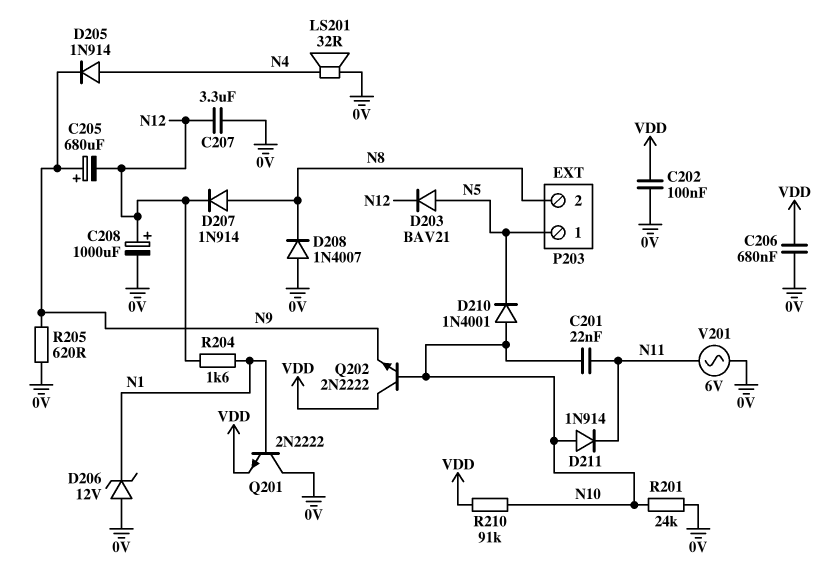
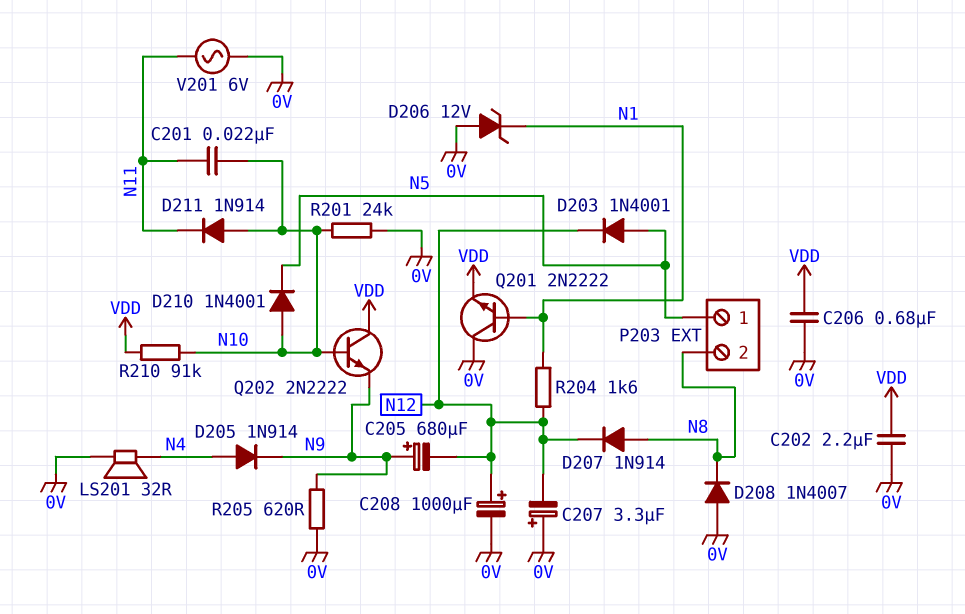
C202: 100nF (0V, VDD) -> 2.2uF (0V, VDD)
C207: 3.3uF (0V, N12) -> 3.3uF (plus 0V, minus N12)
D203: diode BAV21 (A N5, K N12) -> diode 1N4001 (A N5, K N12)

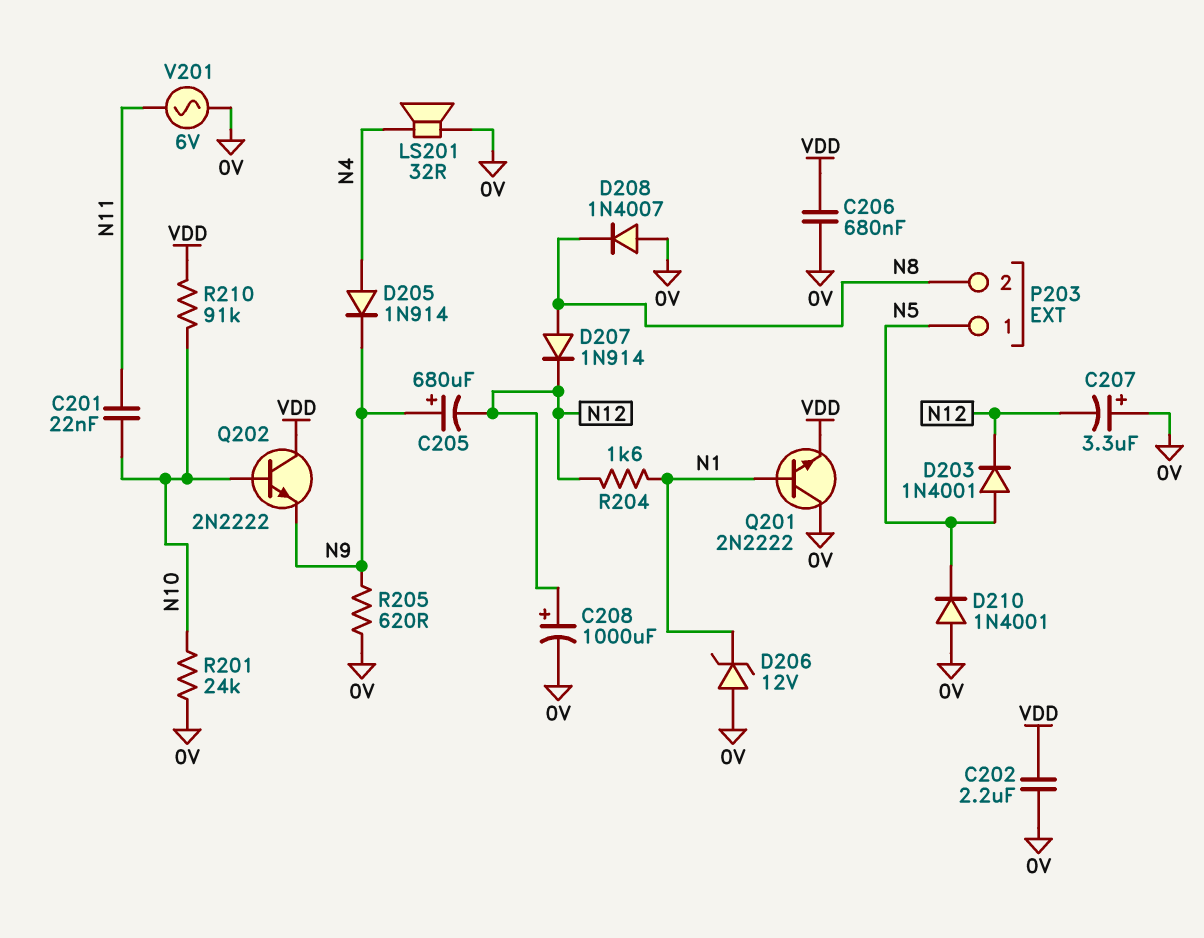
D210: diode 1N4001 (A N10, K N5) -> diode 1N4001 (A 0V, K N5)
D211: diode 1N914 (A N10, K N11) -> none

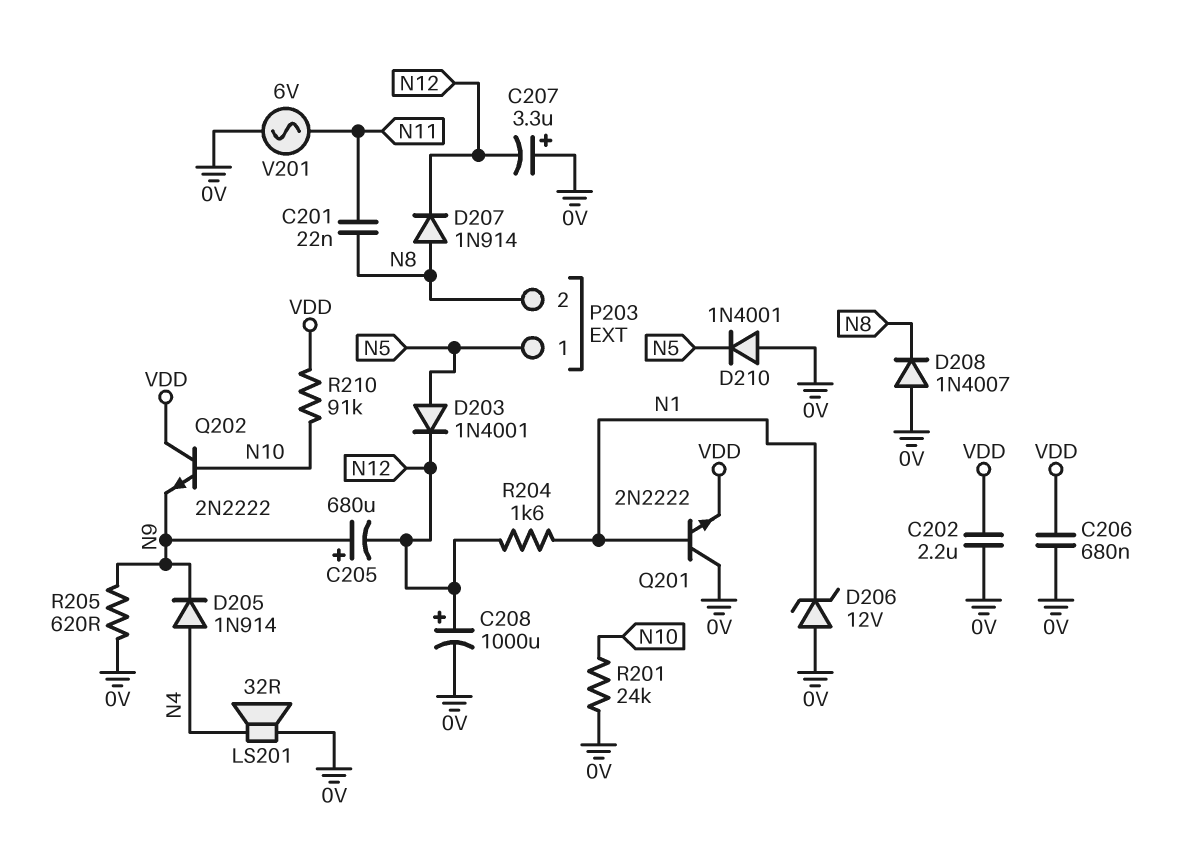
C201: 22nF (N10, N11) -> 22nF (N8, N11)

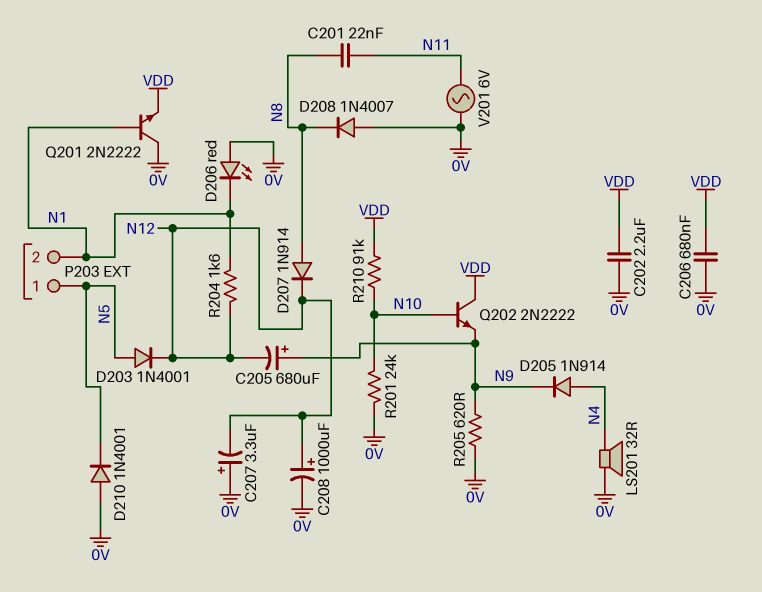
D206: zener 12V (A 0V, K N1) -> LED red (A 0V, K N1)
P203 pin 2: N8 -> N1

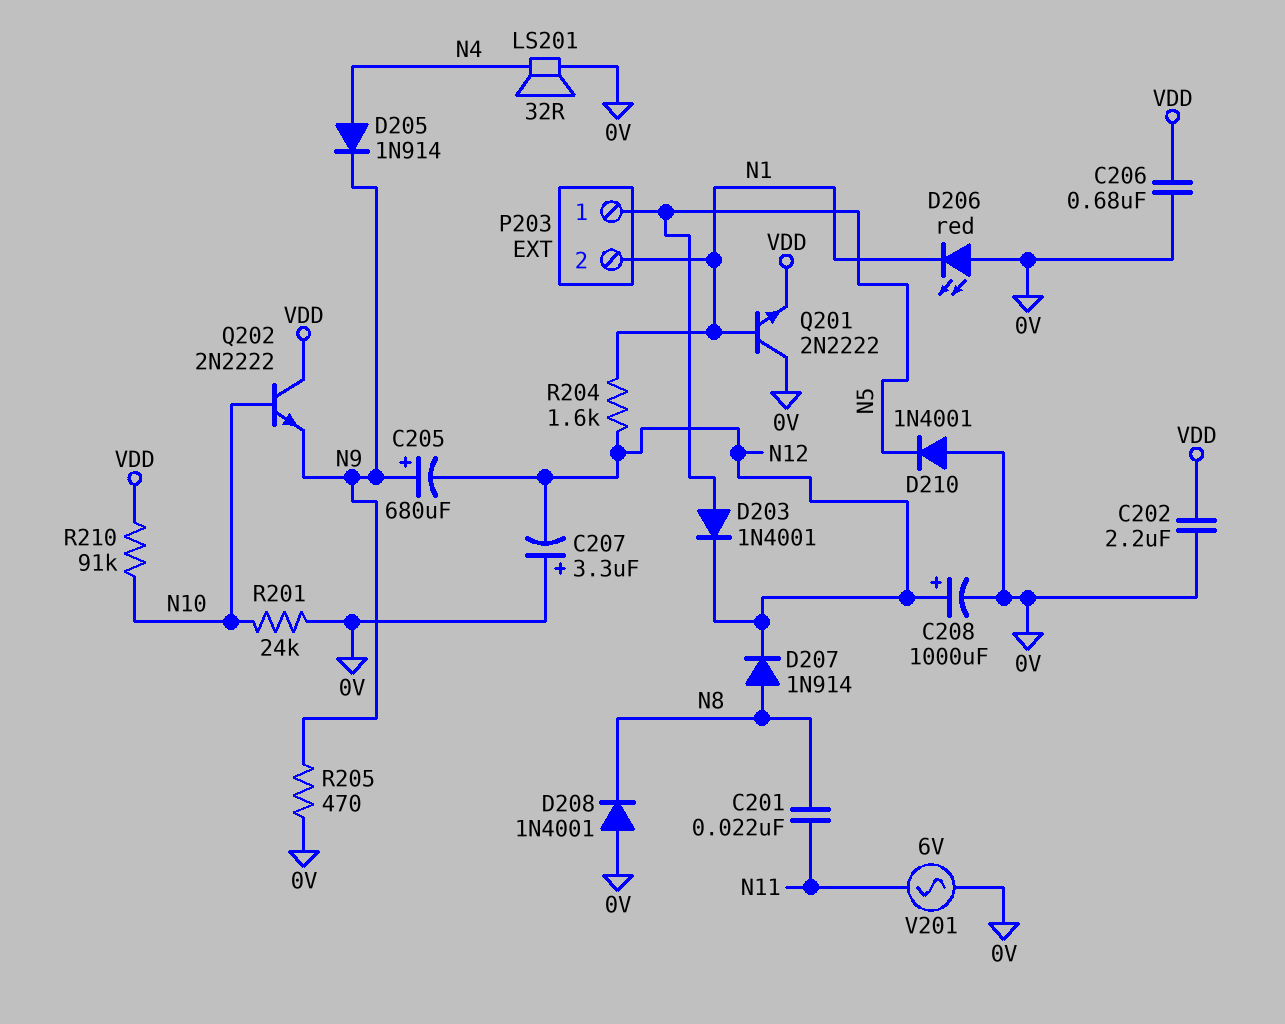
D208: diode 1N4007 (A 0V, K N8) -> diode 1N4001 (A 0V, K N8)
R205: 620 (0V, N9) -> 470 (0V, N9)

